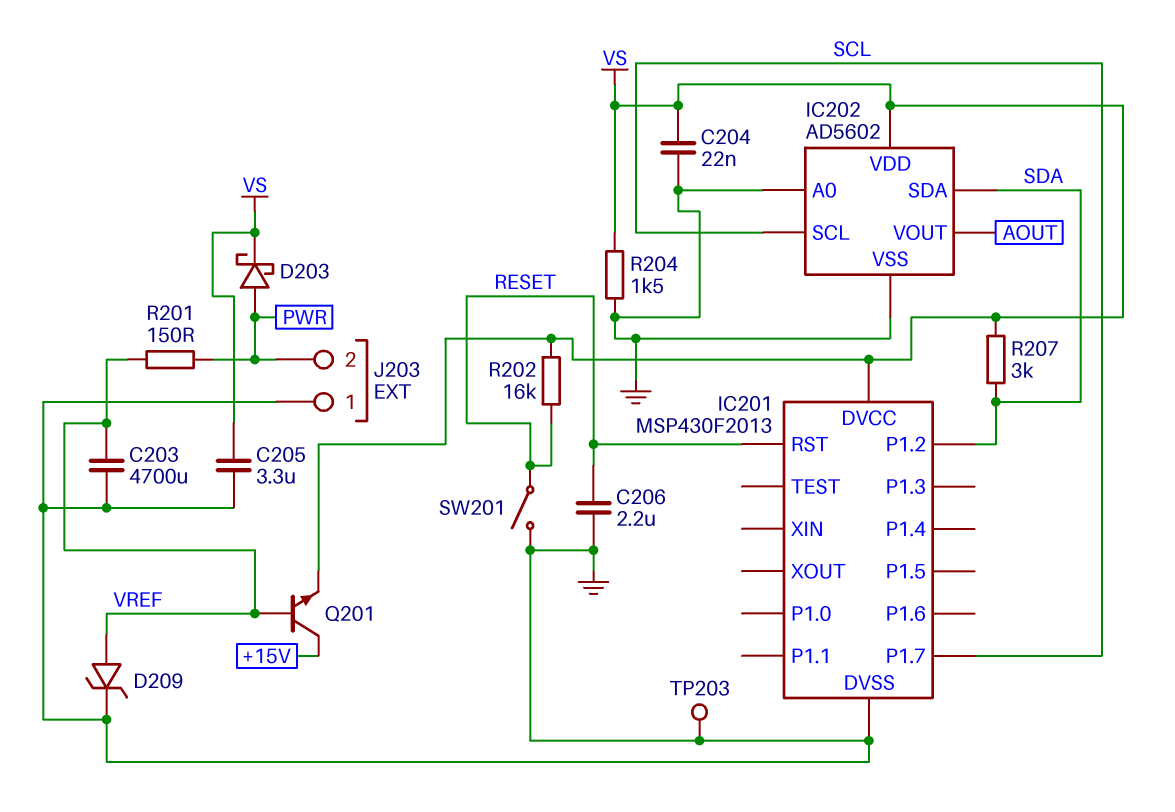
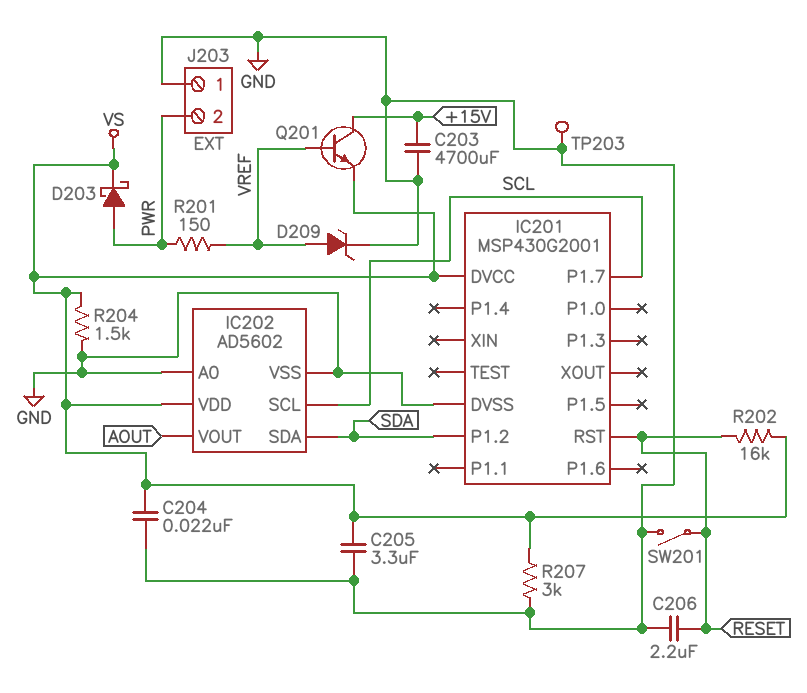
C203: 4700uF (GND, VREF) -> 4700uF (+15V, GND)
IC201: MSP430F2013 -> MSP430G2001
R207: 3k (SDA, VS) -> 3k (GND, VS)

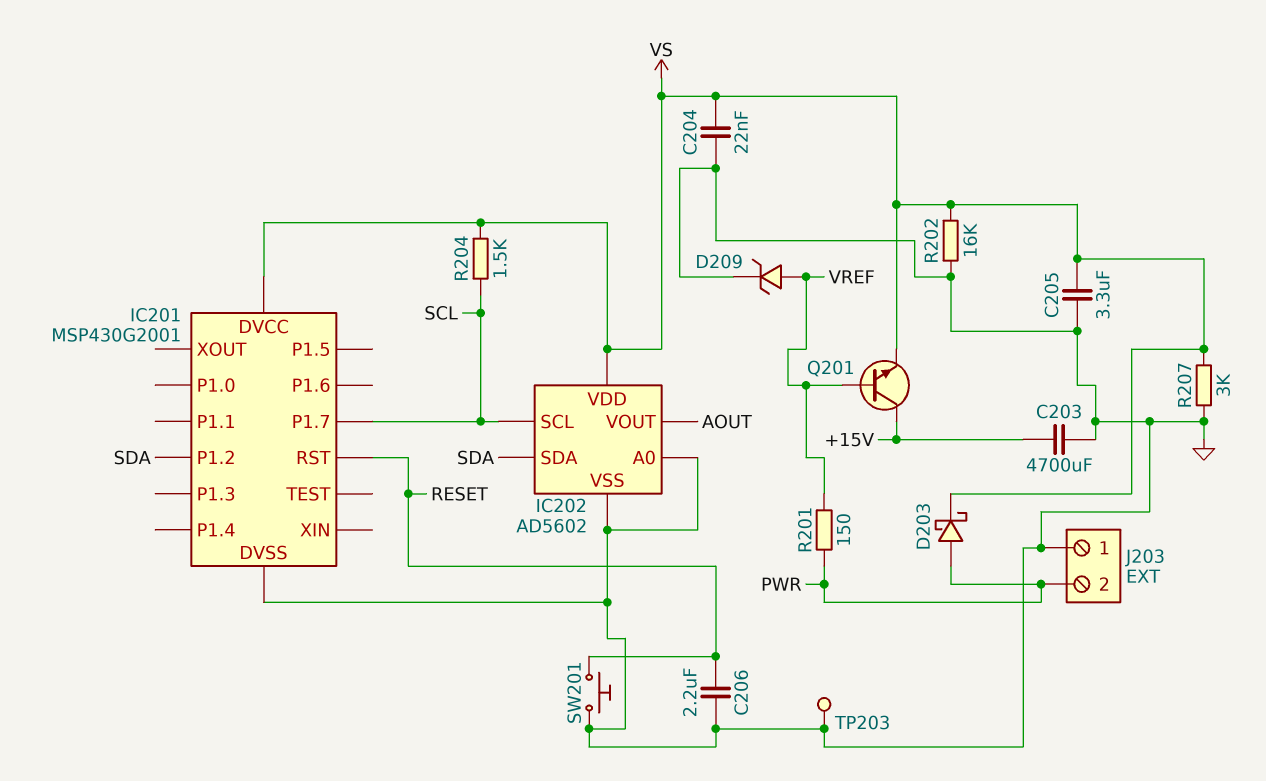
R202: 16k (RESET, VS) -> 16k (GND, VS)
R204: 1.5k (GND, VS) -> 1.5k (SCL, VS)
SW201: switch (GND, RESET) -> button (GND, RESET)

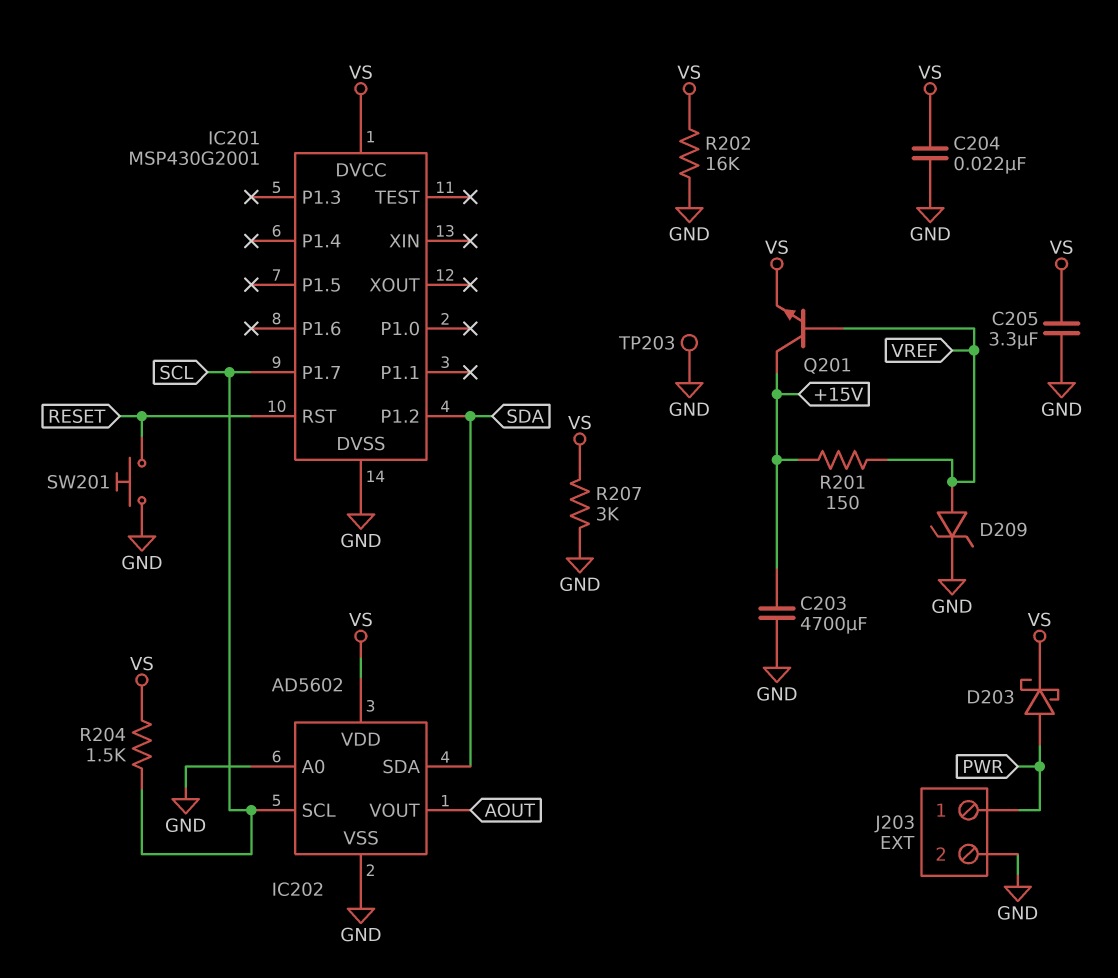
C206: 2.2uF (GND, RESET) -> none
J203 pin 1: GND -> PWR
J203 pin 2: PWR -> GND
R201: 150 (PWR, VREF) -> 150 (+15V, VREF)

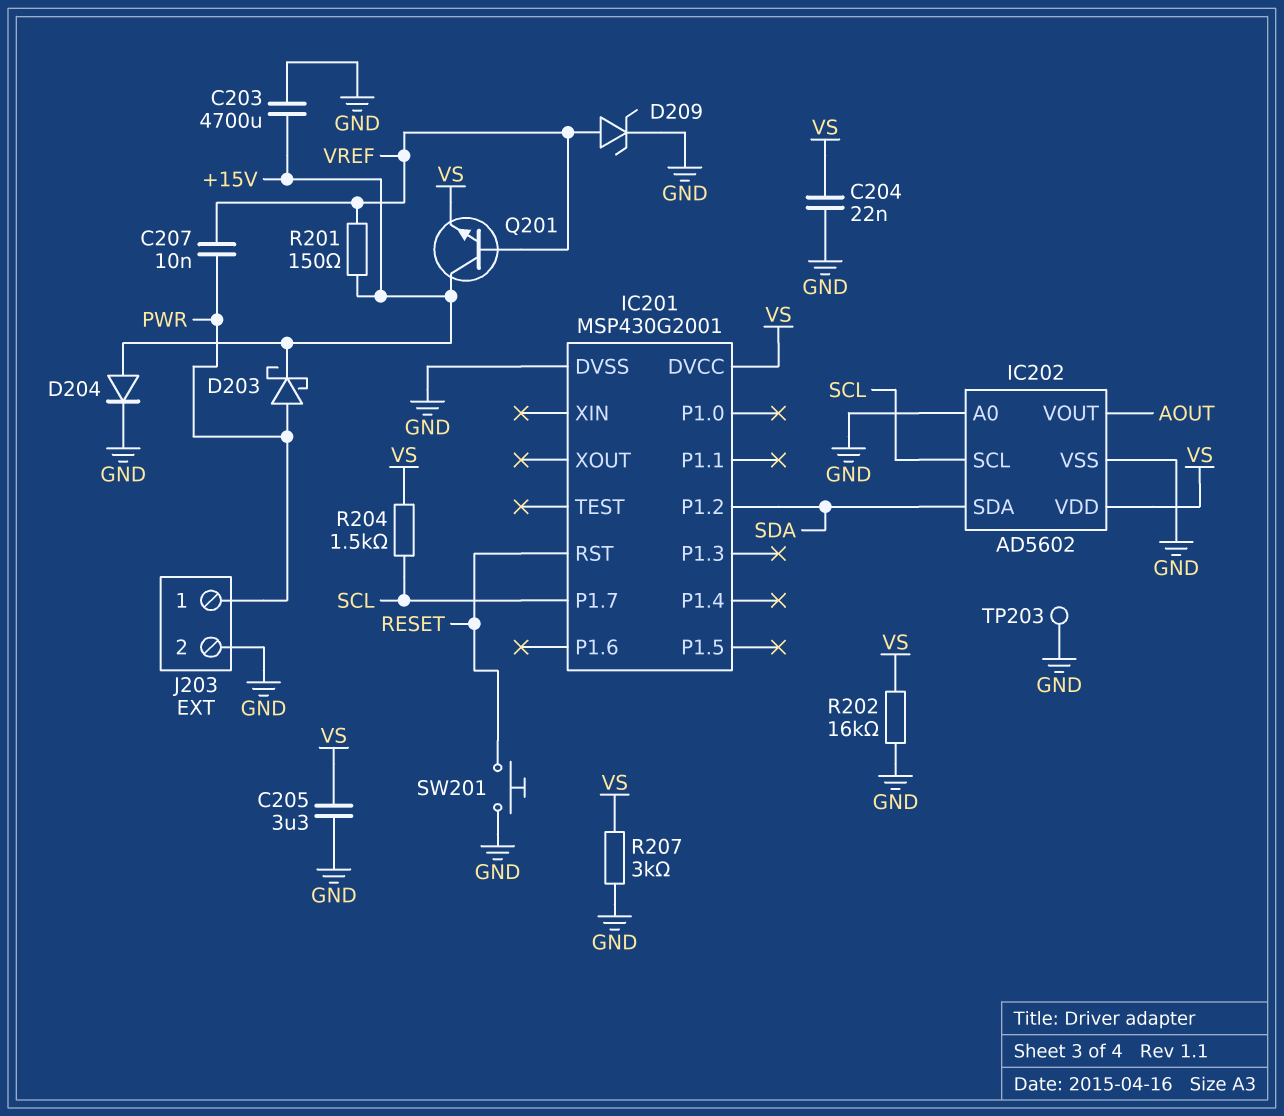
C207: none -> 10nF (PWR, VREF)
D203: schottky (A PWR, K VS) -> schottky (A PWR, K +15V)
D204: none -> diode (A +15V, K GND)

